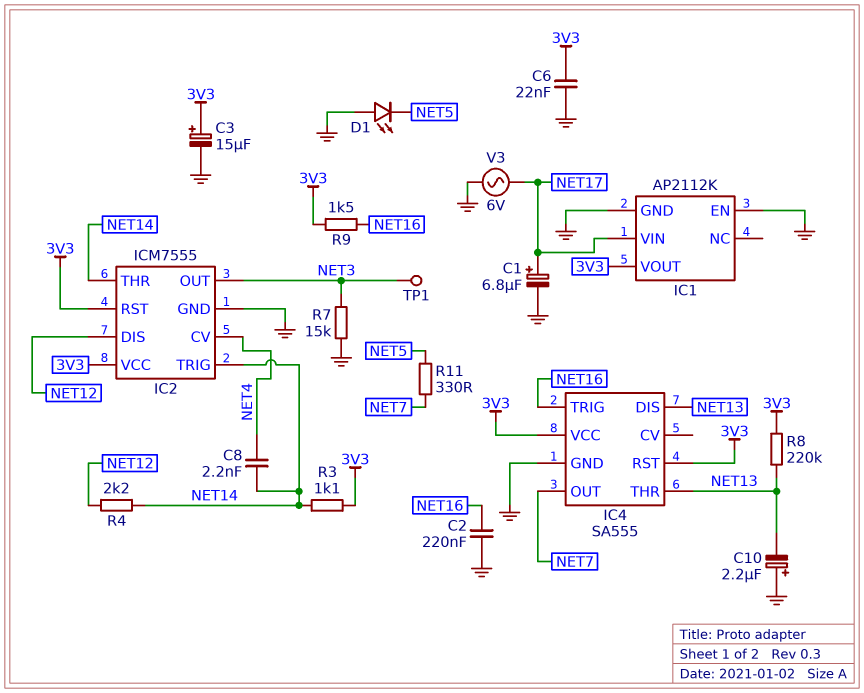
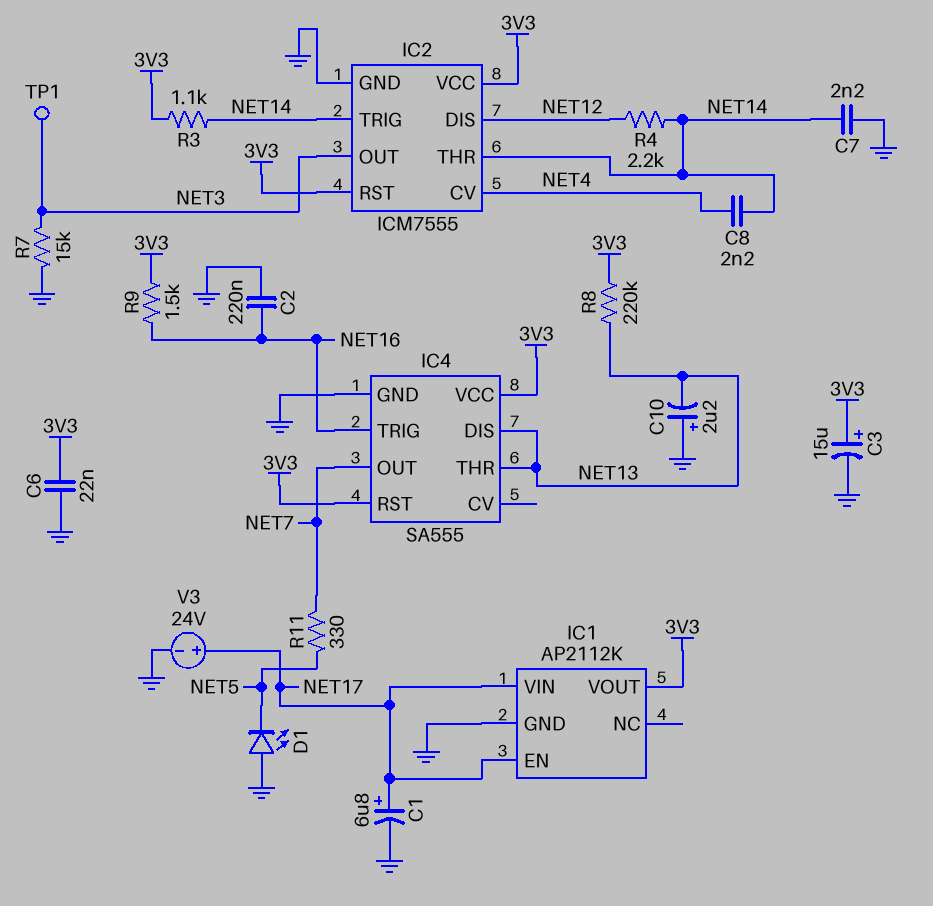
C7: none -> 2.2nF (GND, NET14)
IC1 pin EN: GND -> NET17
V3: AC 6V (GND, NET17) -> 24V (plus NET17, minus GND)

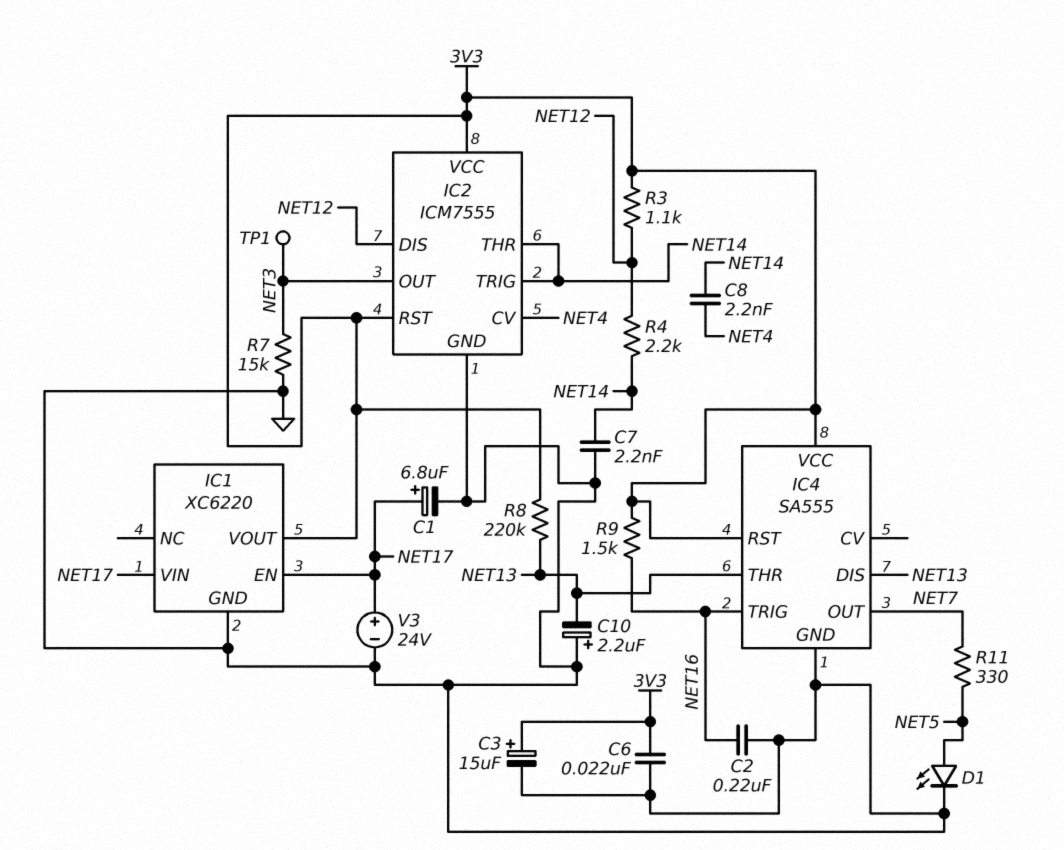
D1: LED (A GND, K NET5) -> LED (A NET5, K GND)
IC1: AP2112K -> XC6220
R3: 1.1k (3V3, NET14) -> 1.1k (3V3, NET12)

